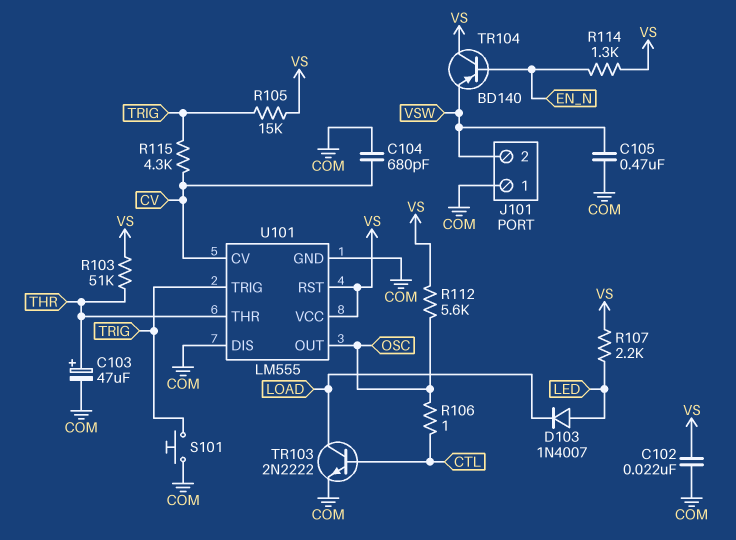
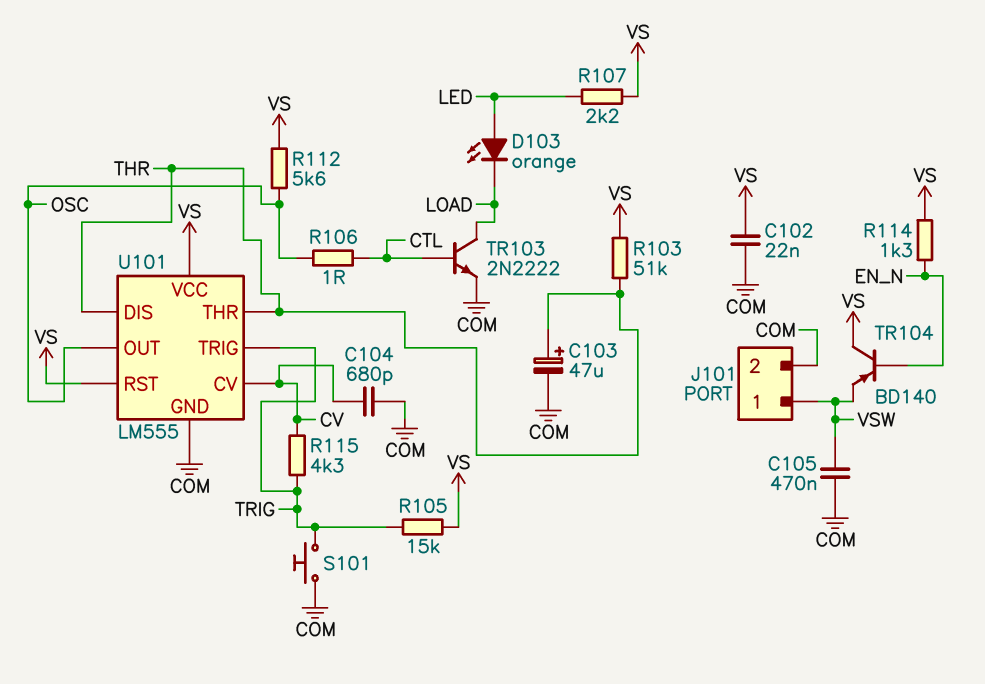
D103: diode 1N4007 (A LED, K LOAD) -> LED orange (A LED, K LOAD)
J101 pin 1: COM -> VSW
J101 pin 2: VSW -> COM
U101 pin DIS: COM -> THR

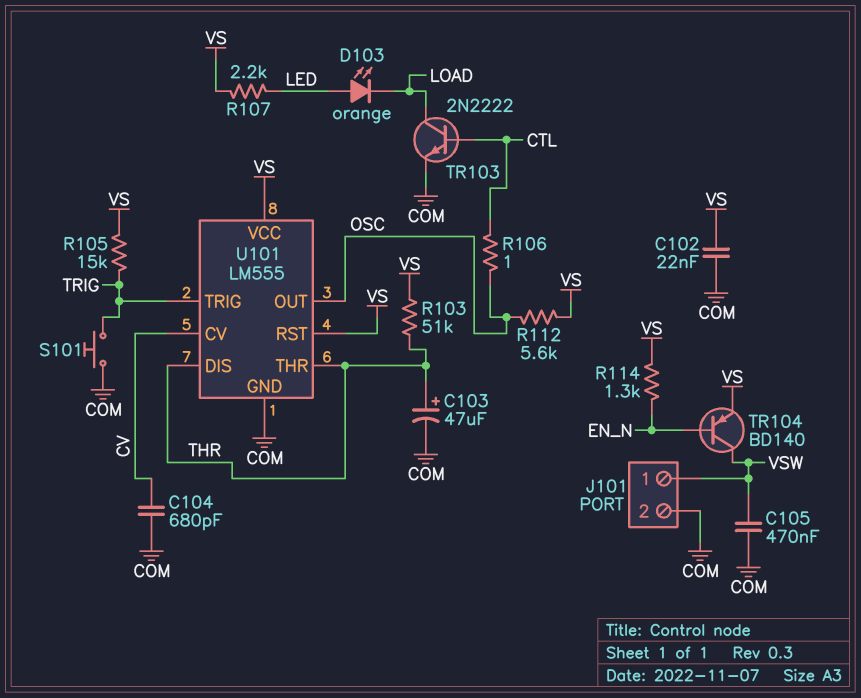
R115: 4.3k (CV, TRIG) -> none
TR104: PNP BD140 (B EN_N, C VS, E VSW) -> PNP BD140 (B EN_N, C VSW, E VS)

